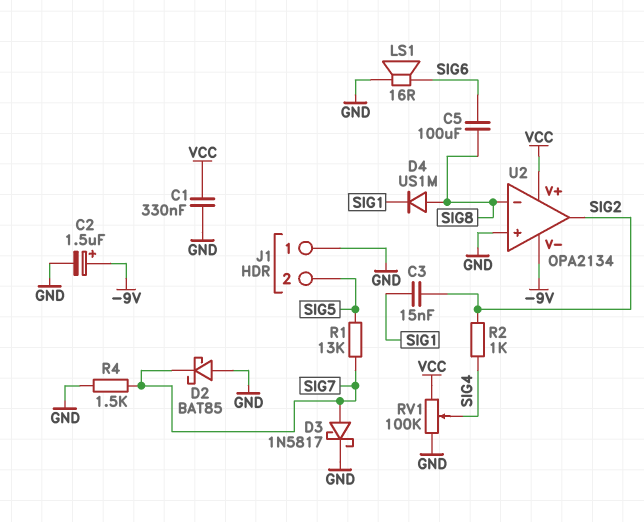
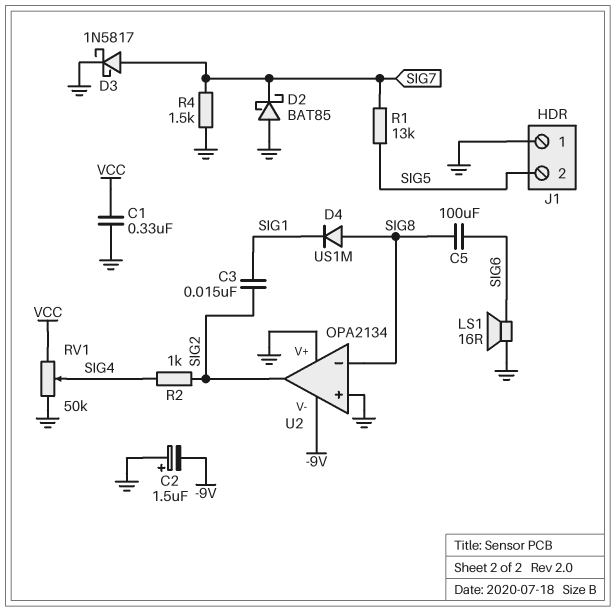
C2: 1.5uF (plus -9V, minus GND) -> 1.5uF (plus GND, minus -9V)
RV1: 100k (GND, VCC, wiper SIG4) -> 50k (GND, VCC, wiper SIG4)
U2 pin V+: VCC -> GND

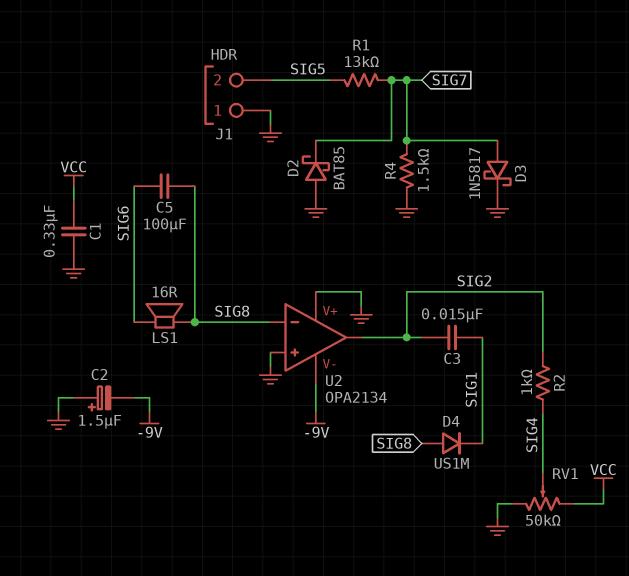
LS1: speaker 16R (GND, SIG6) -> speaker 16R (SIG6, SIG8)

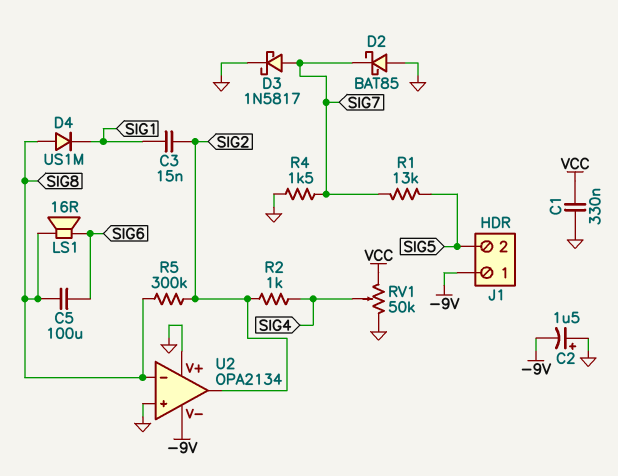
J1 pin 1: GND -> -9V
R5: none -> 300k (SIG2, SIG8)

